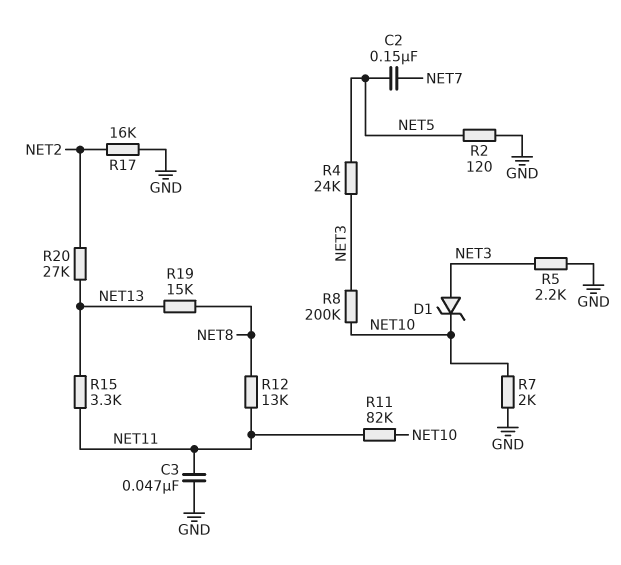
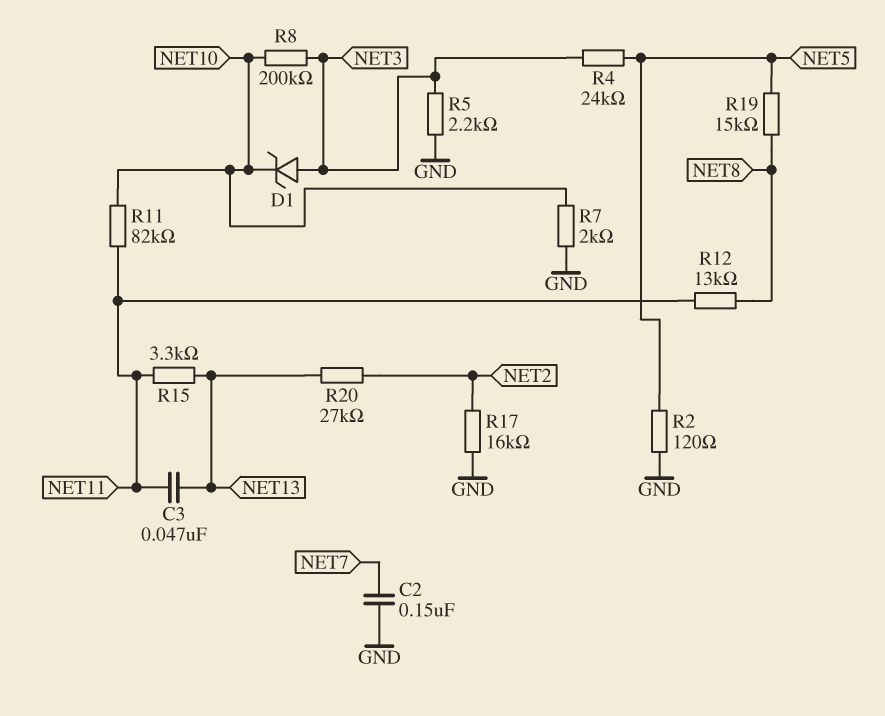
C2: 150nF (NET5, NET7) -> 150nF (GND, NET7)
C3: 47nF (GND, NET11) -> 47nF (NET11, NET13)
R19: 15k (NET8, NET13) -> 15k (NET5, NET8)

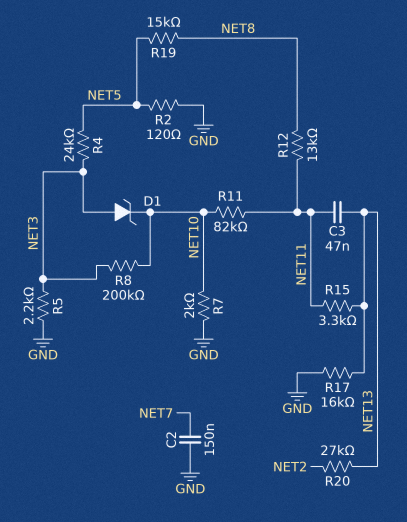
R17: 16k (GND, NET2) -> 16k (GND, NET13)

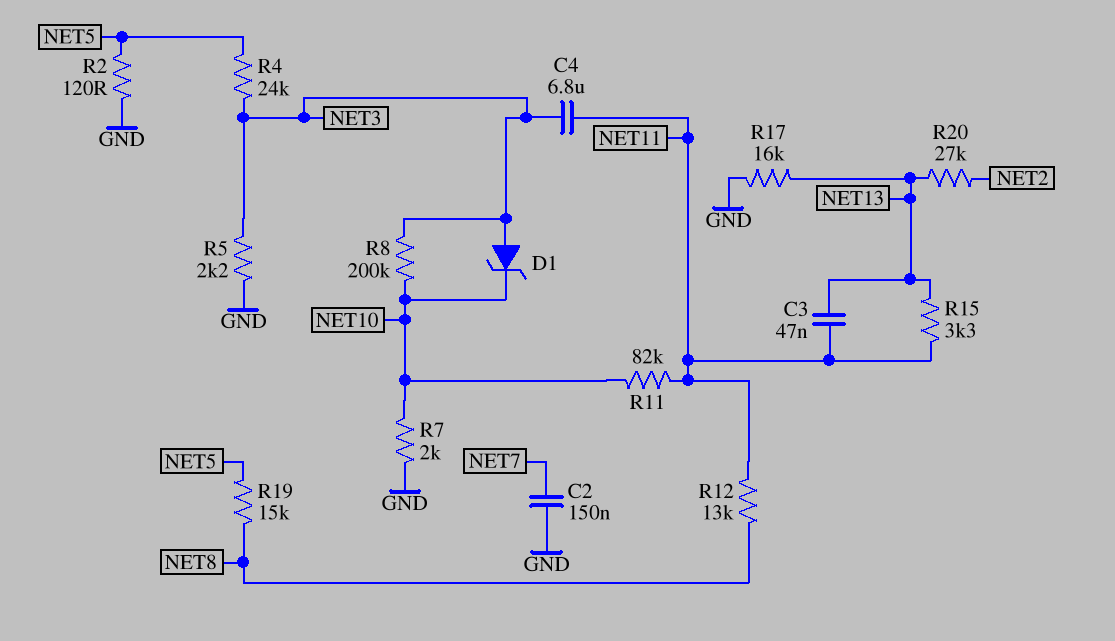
C4: none -> 6.8uF (NET3, NET11)

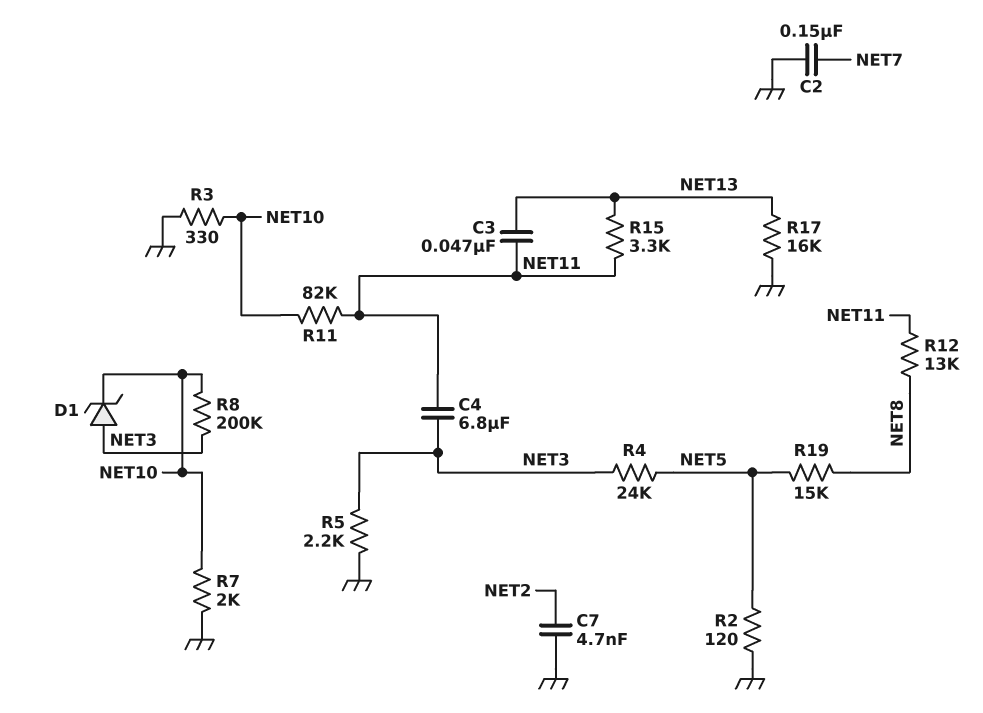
C7: none -> 4.7nF (GND, NET2)
R3: none -> 330 (GND, NET10)
R20: 27k (NET2, NET13) -> none

